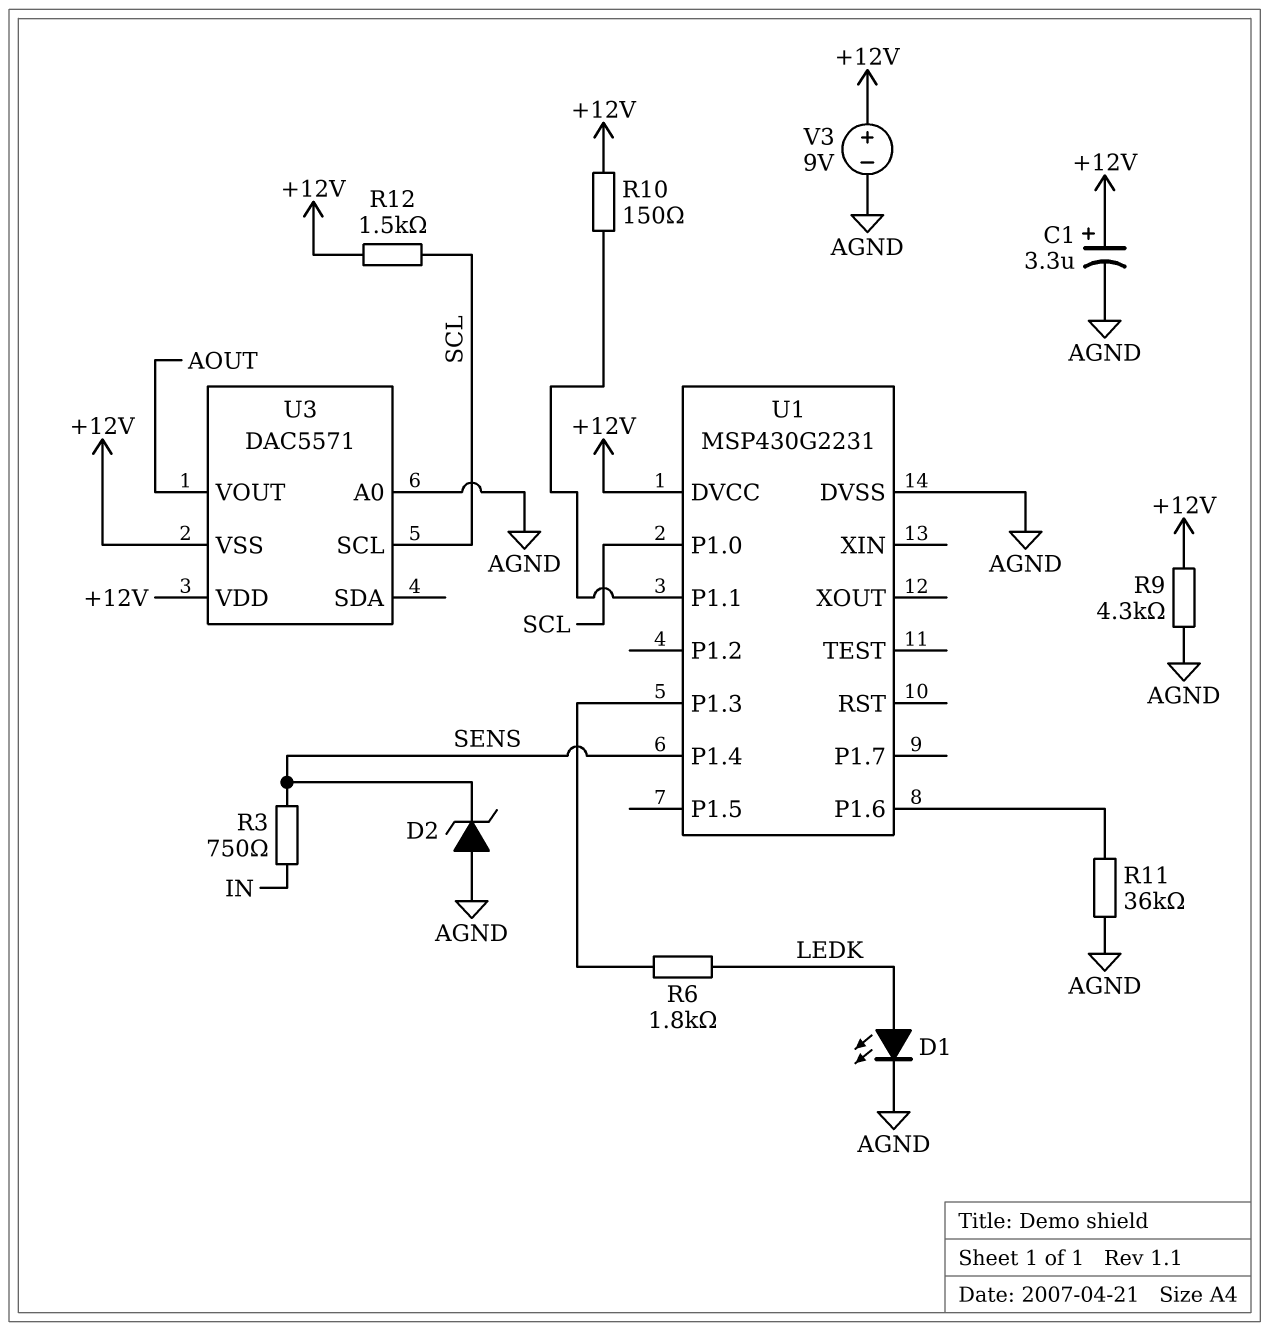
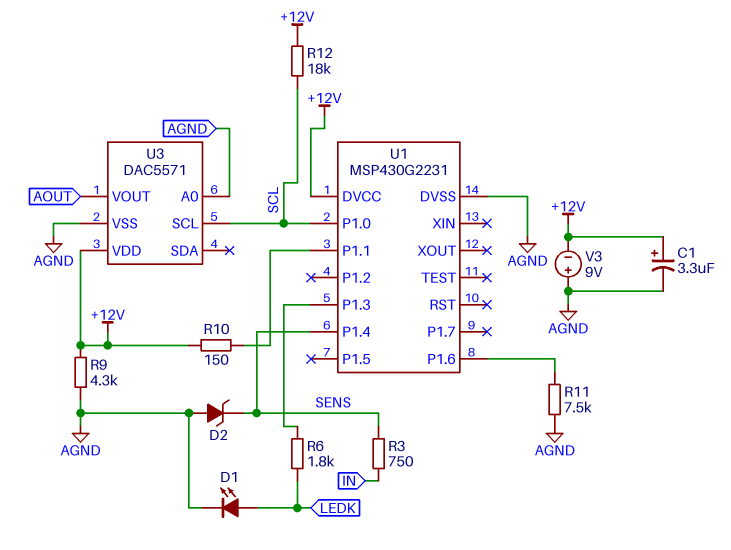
R11: 36k (AGND, U1/P1.6) -> 7.5k (AGND, U1/P1.6)
R12: 1.5k (+12V, SCL) -> 18k (+12V, SCL)
U3 pin VSS: +12V -> AGND
V3: 9V (plus +12V, minus AGND) -> 9V (plus AGND, minus +12V)

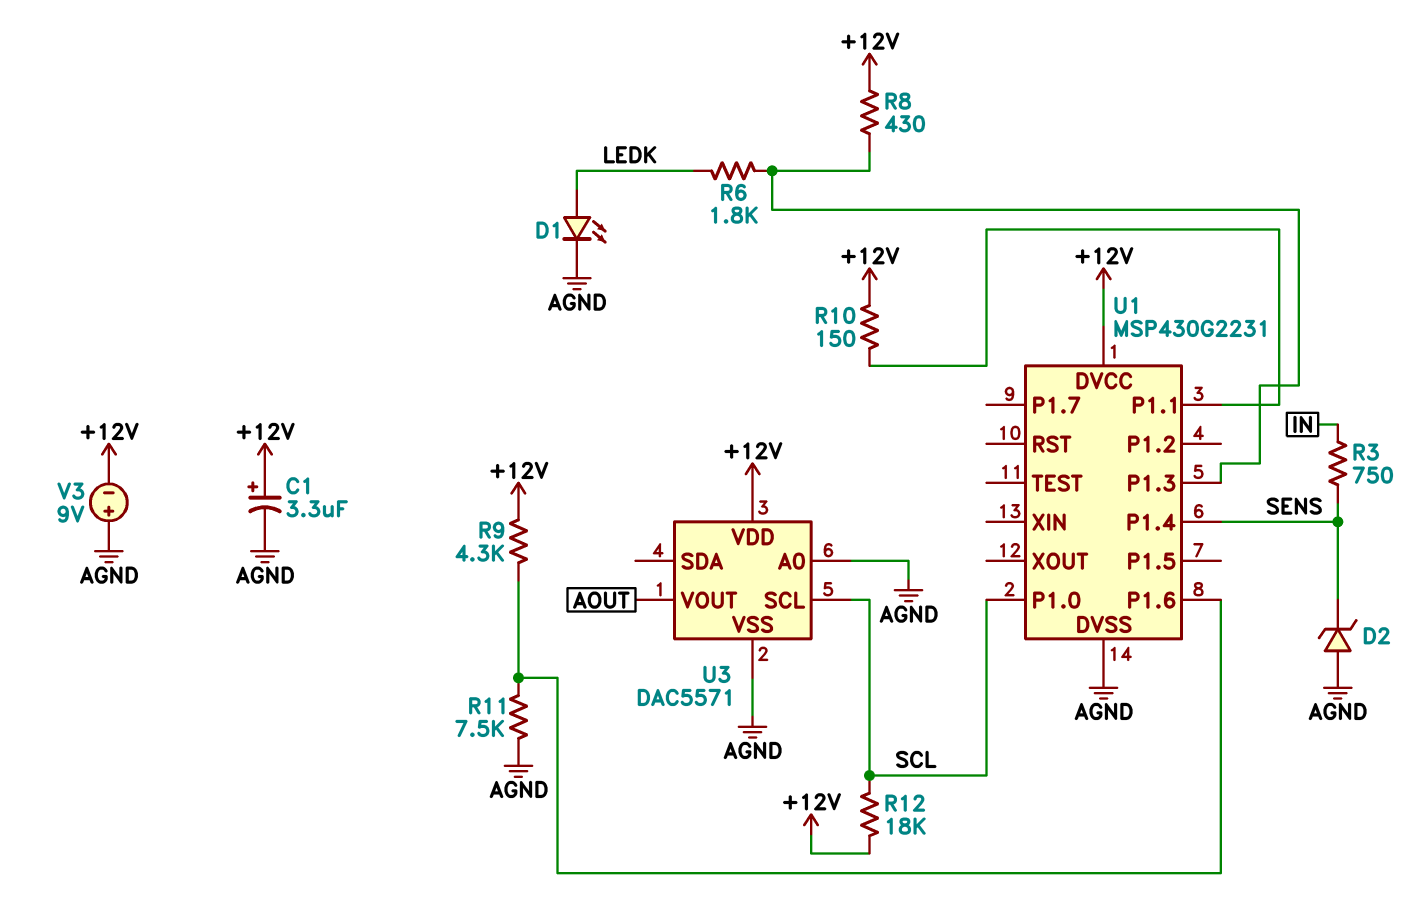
R8: none -> 430 (+12V, U1/P1.3)
R9: 4.3k (+12V, AGND) -> 4.3k (+12V, U1/P1.6)

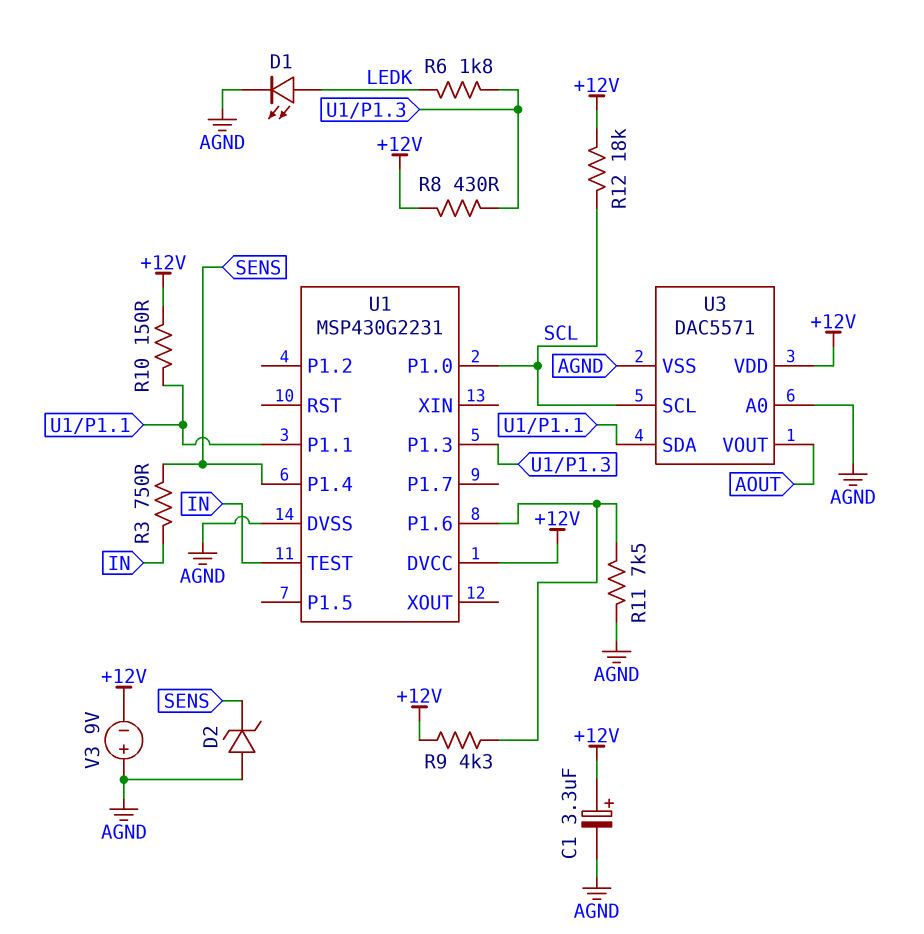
U1 pin TEST: none -> IN
U3 pin SDA: none -> U1/P1.1

